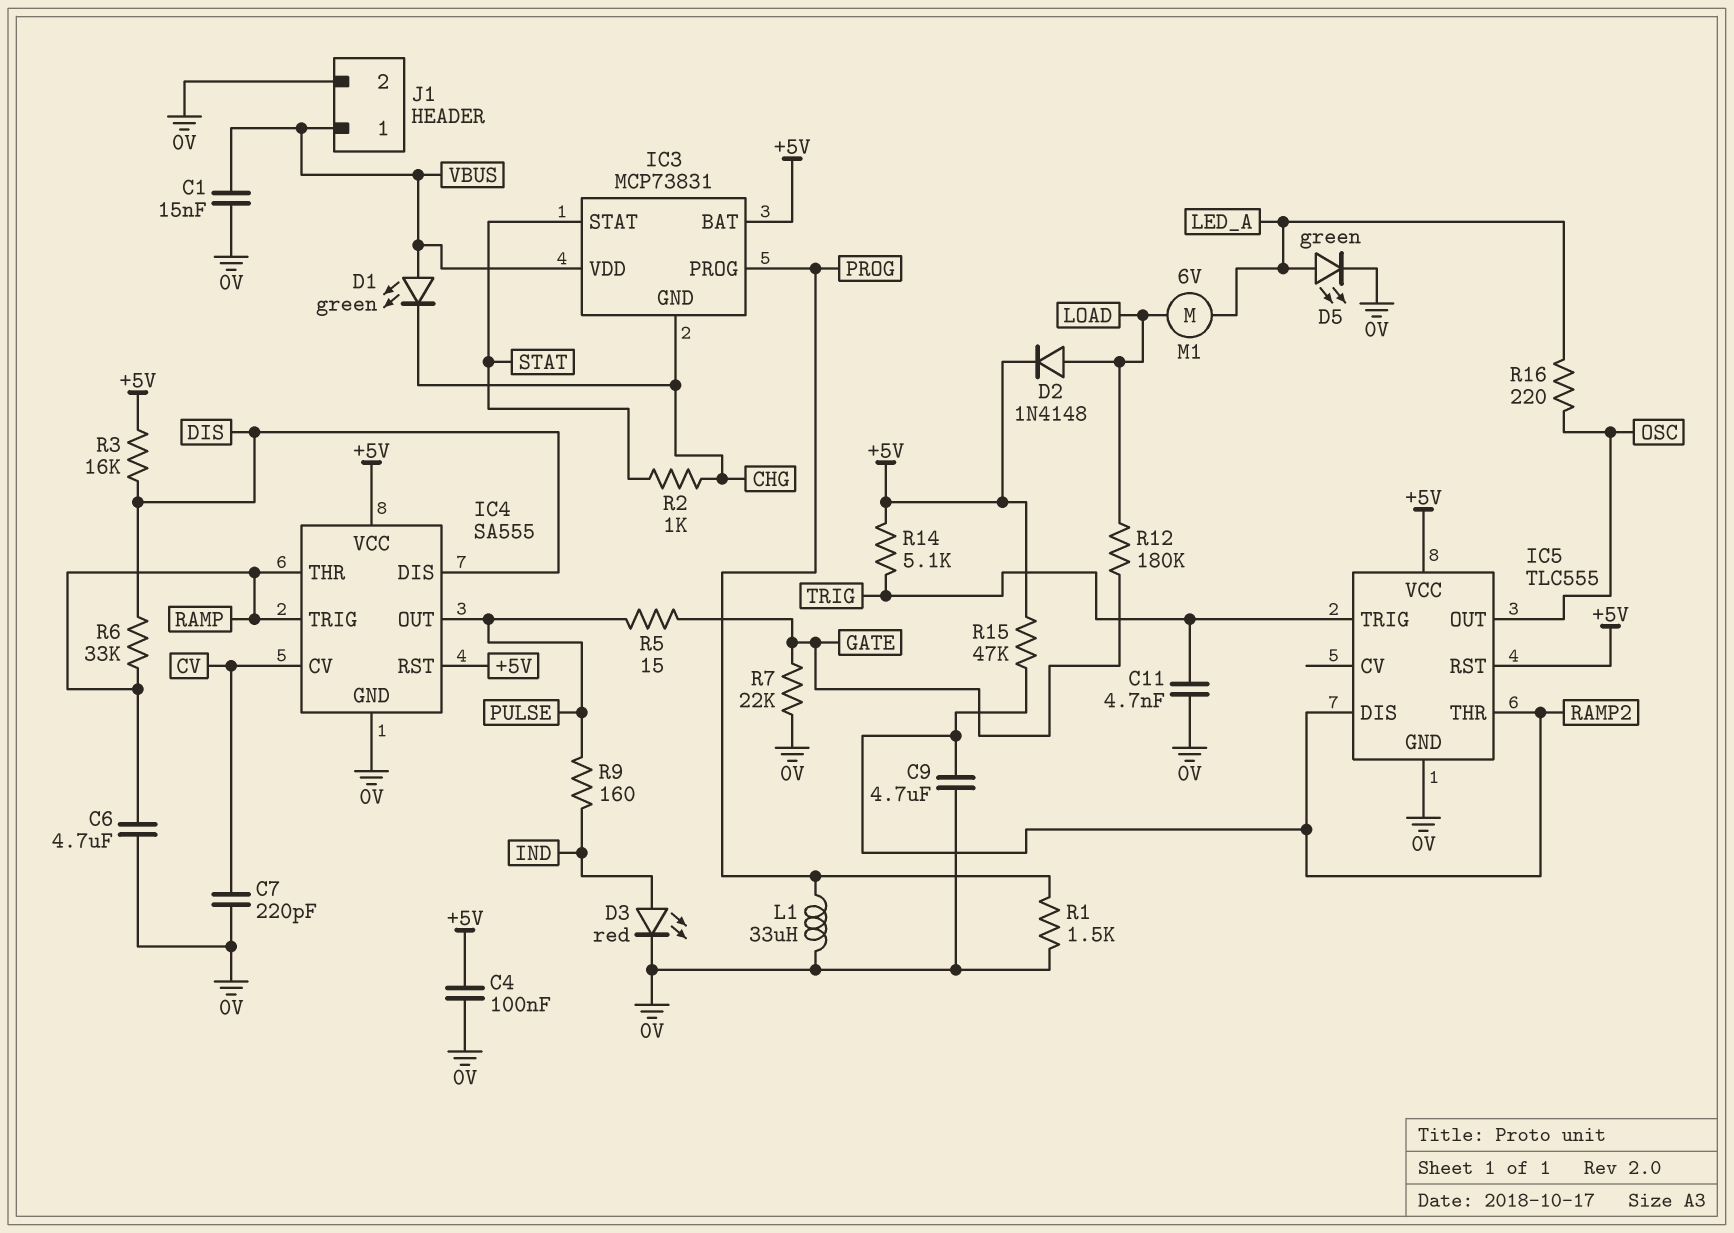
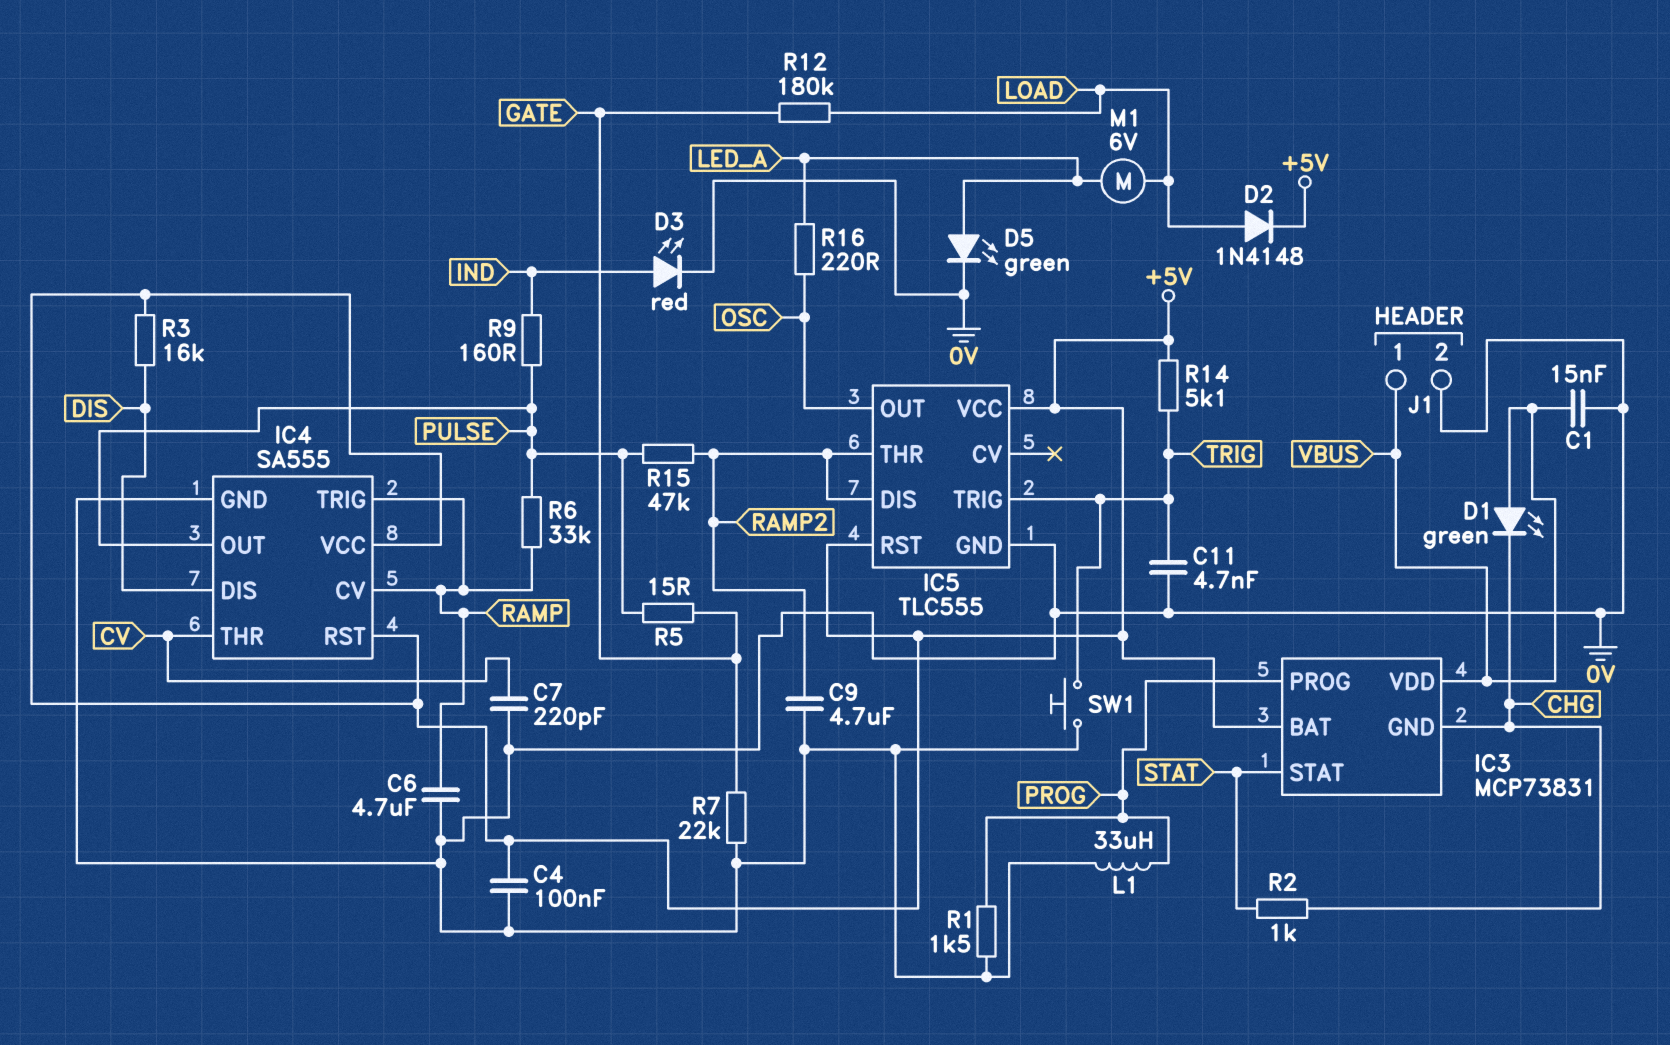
IC4 pin CV: CV -> RAMP
IC4 pin THR: RAMP -> CV
R6: 33k (DIS, RAMP) -> 33k (PULSE, RAMP)
R15: 47k (+5V, RAMP2) -> 47k (PULSE, RAMP2)
SW1: none -> button (0V, TRIG)

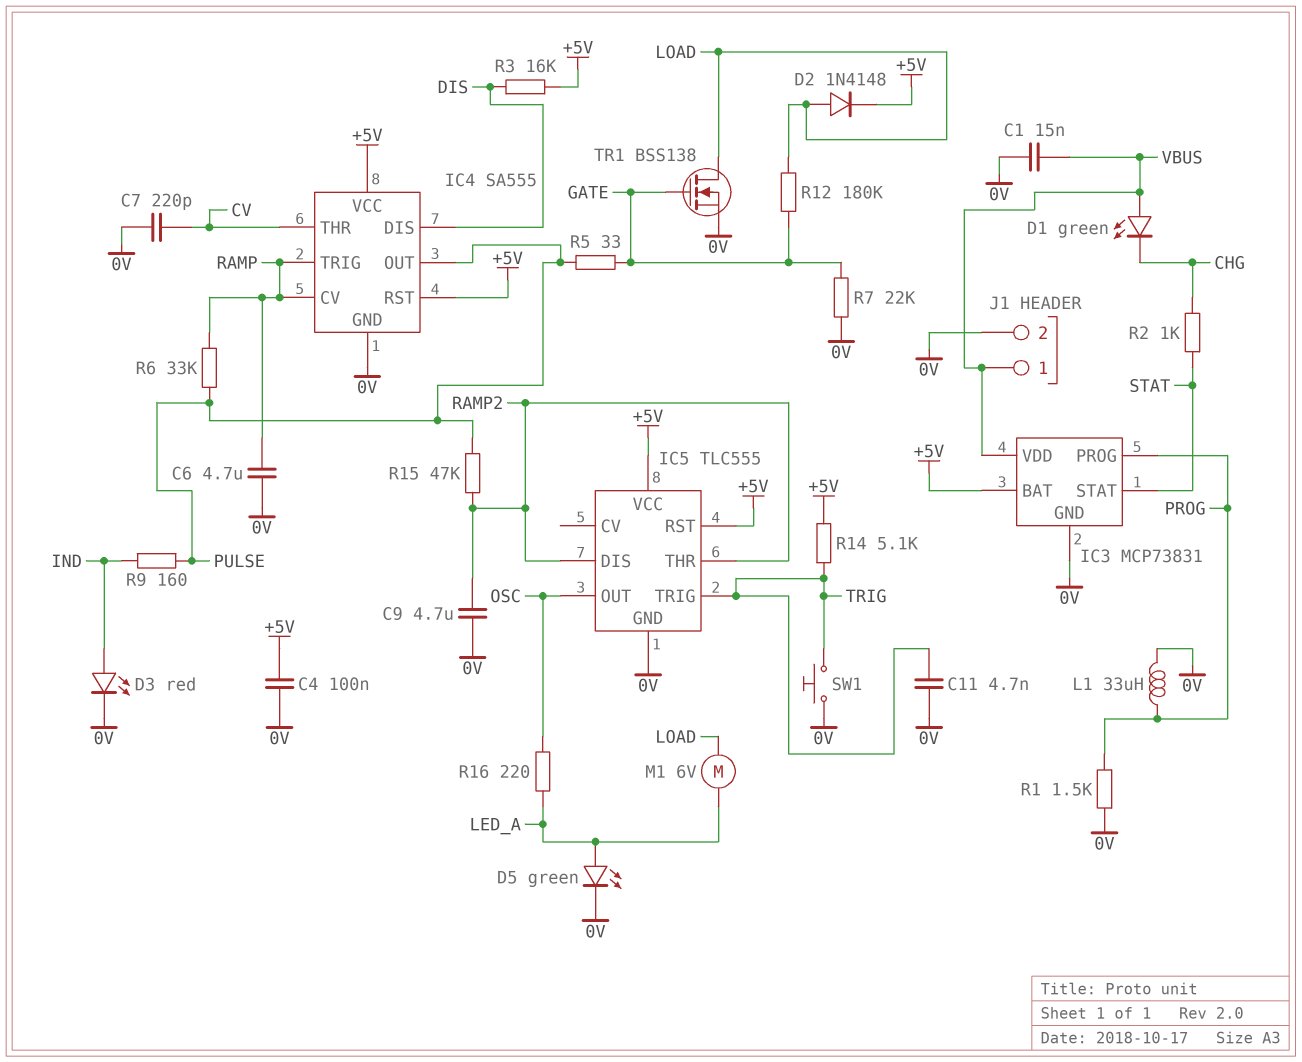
IC3 pin GND: CHG -> 0V
R5: 15 (GATE, PULSE) -> 33 (GATE, PULSE)
TR1: none -> NMOS BSS138 (G GATE, D LOAD, S 0V)

